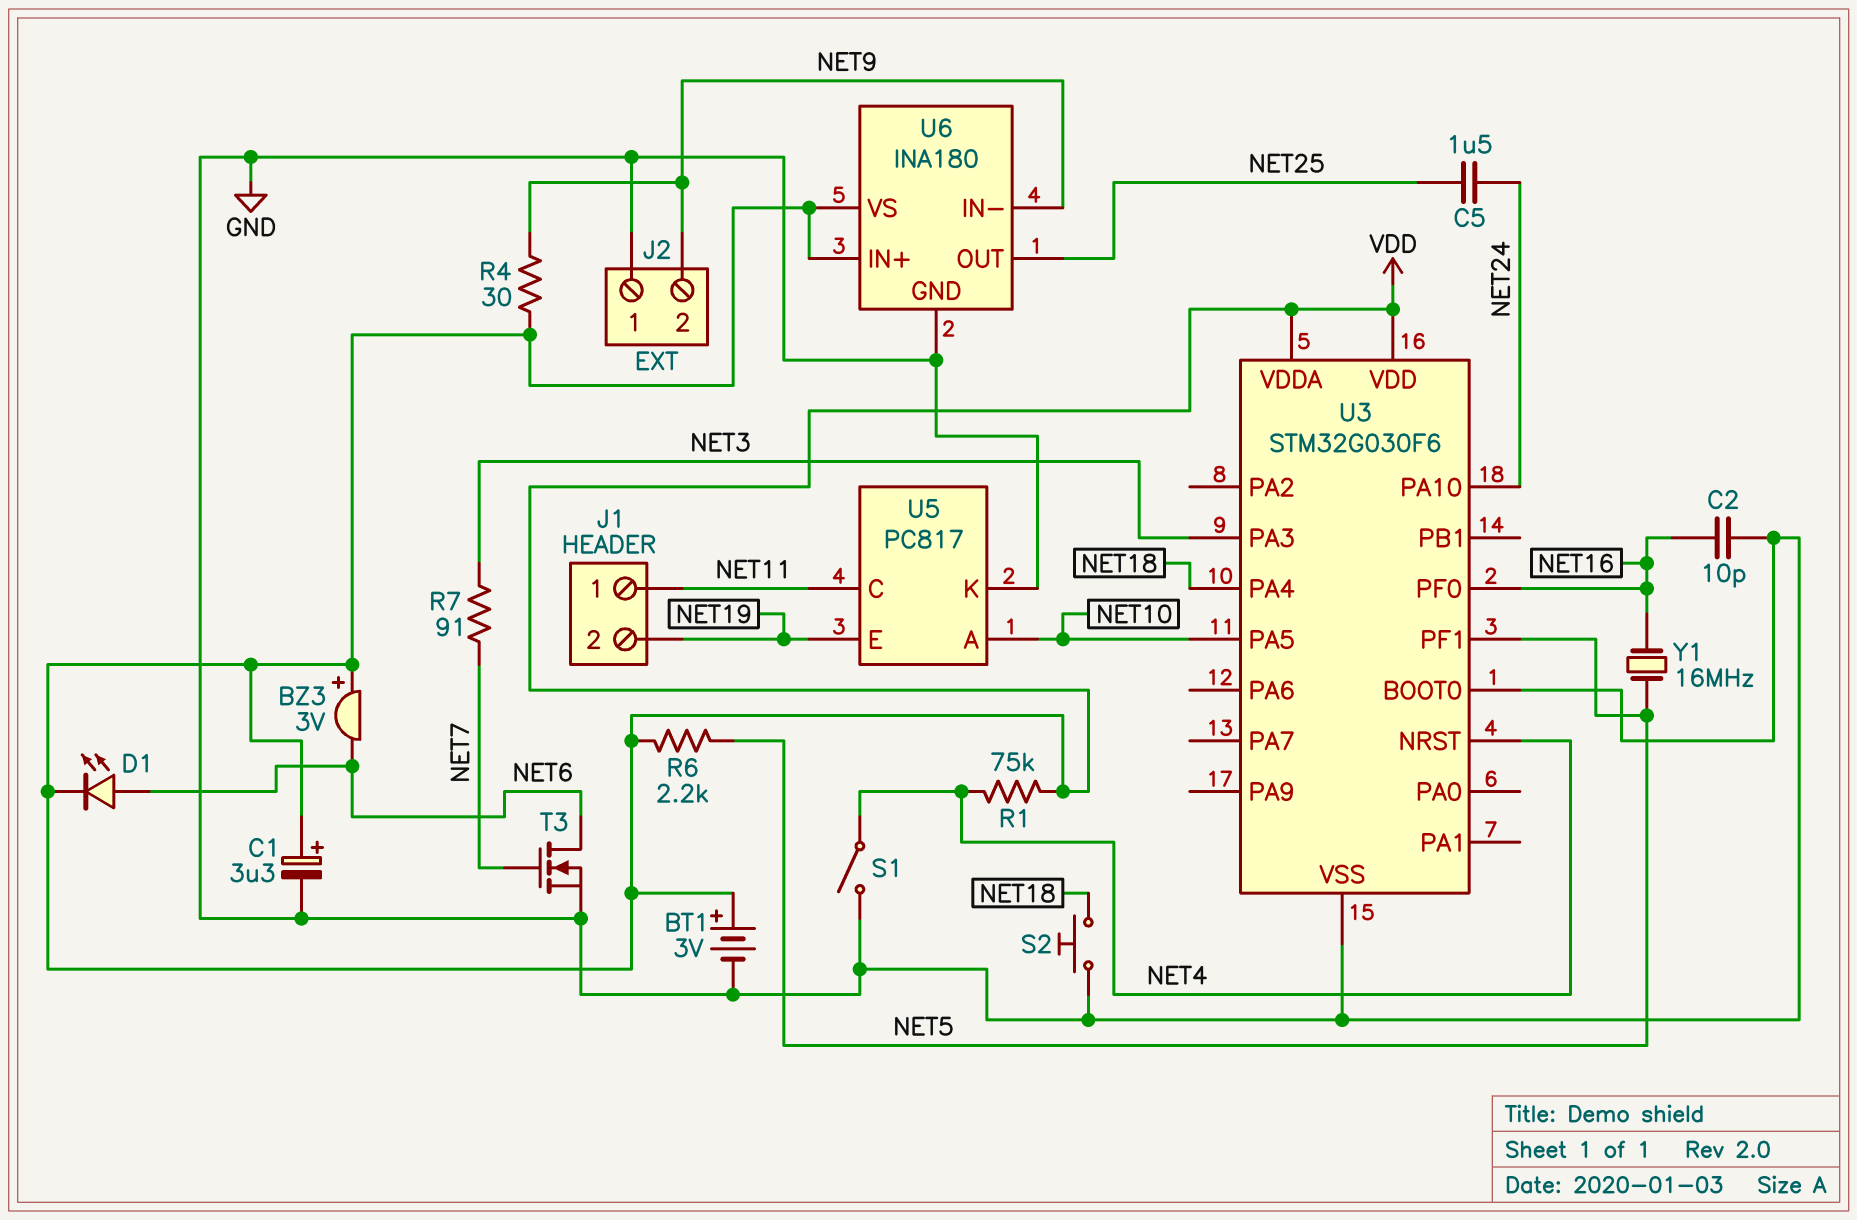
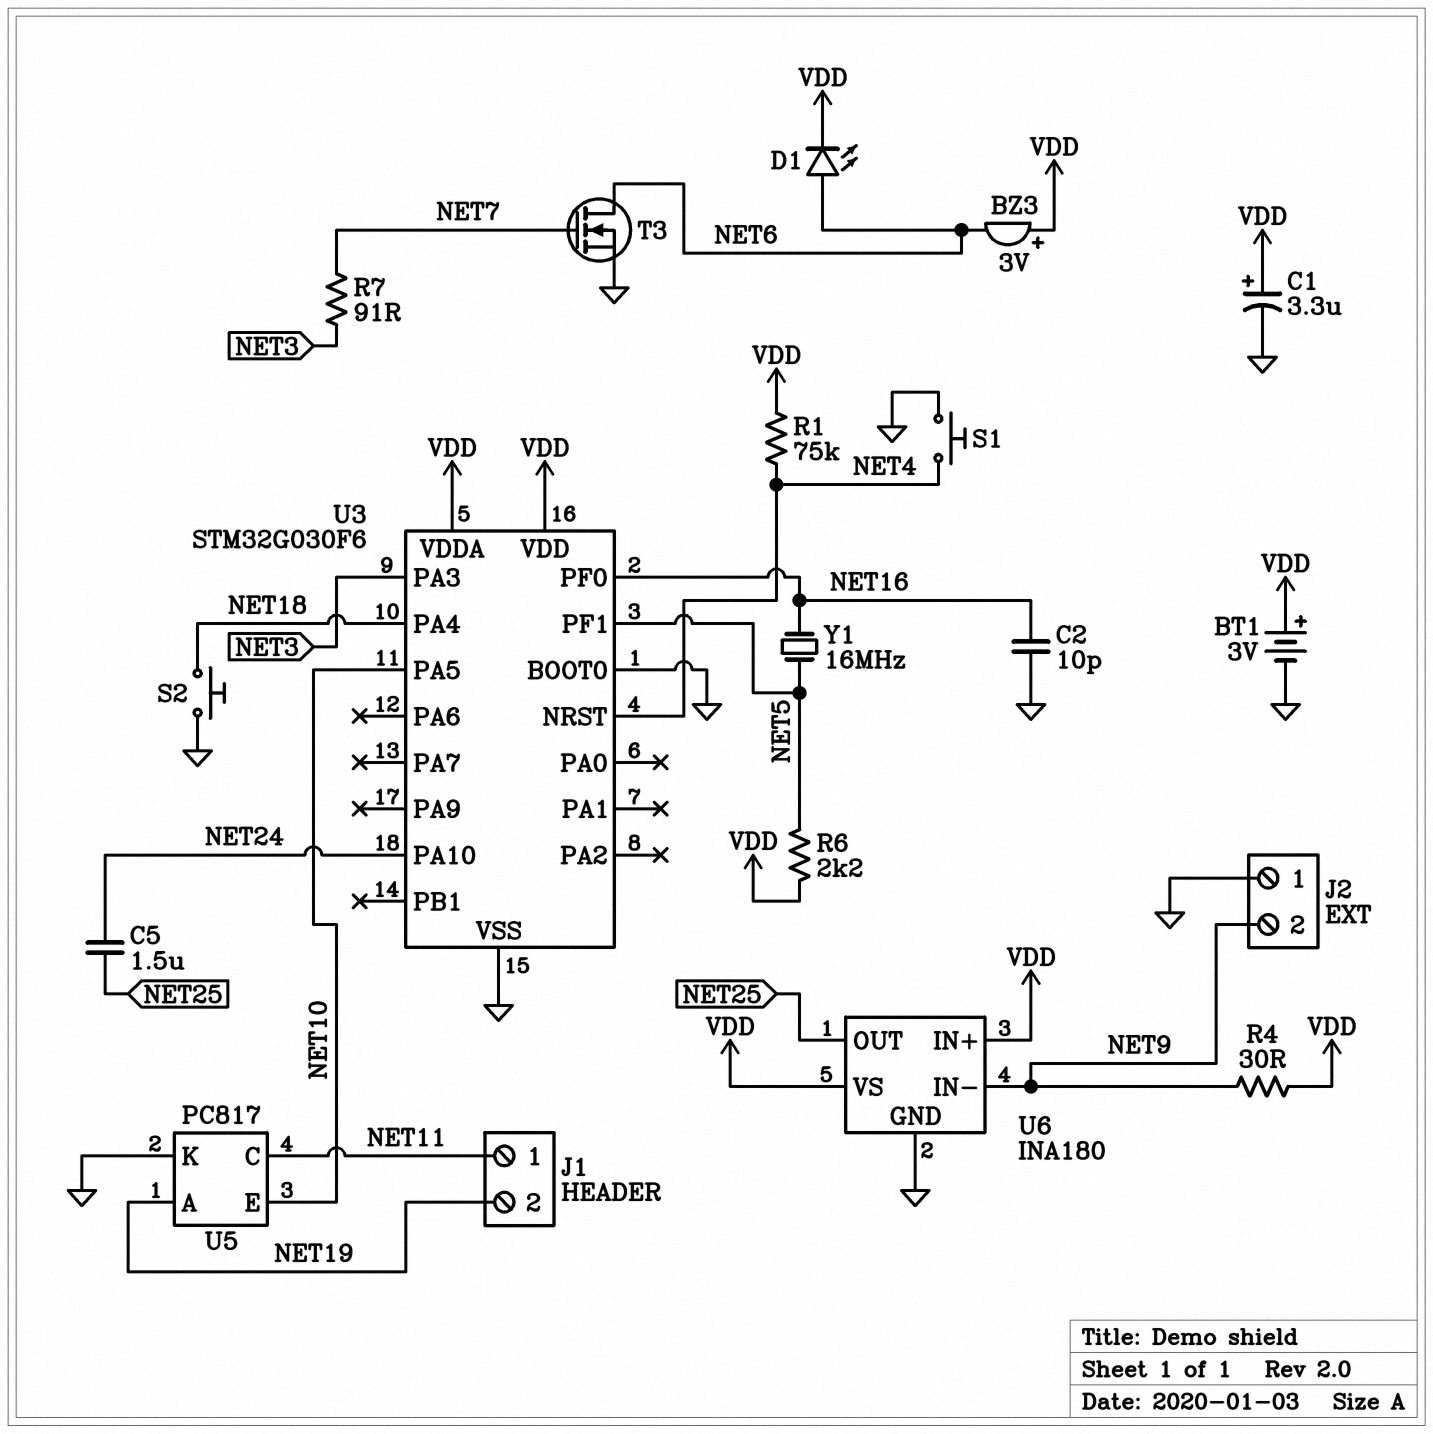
S1: switch (GND, NET4) -> button (GND, NET4)
U5 pin A: NET10 -> NET19
U5 pin E: NET19 -> NET10

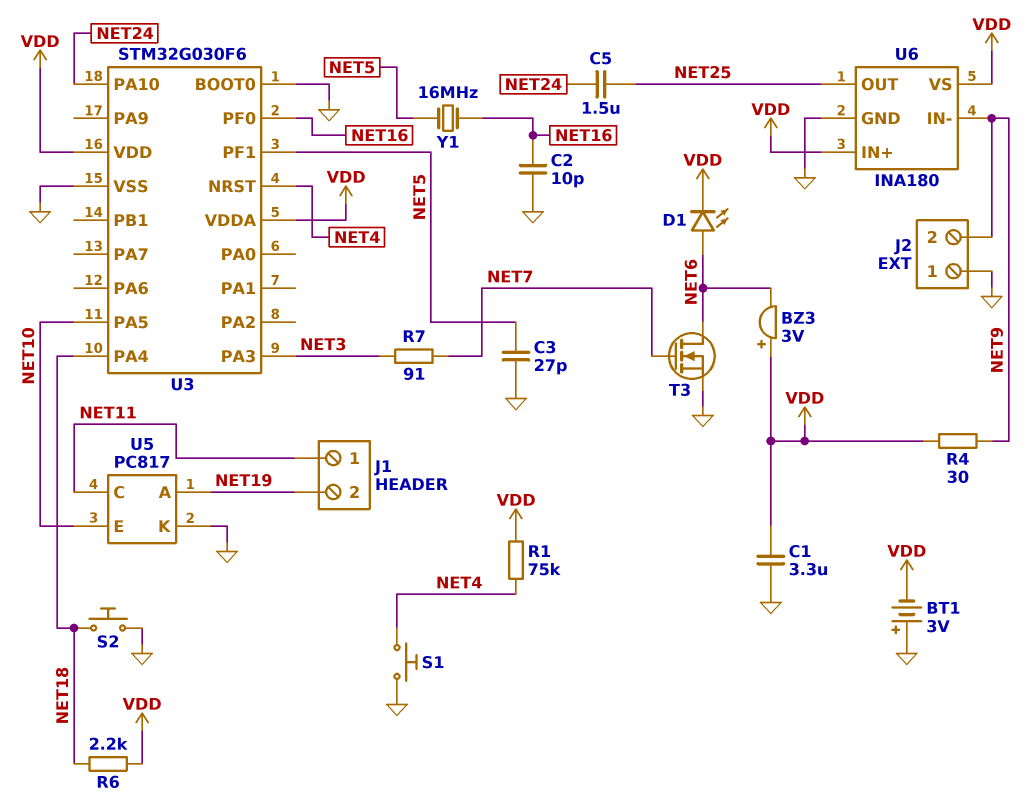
BT1: 3V (plus VDD, minus GND) -> 3V (plus GND, minus VDD)
C1: 3.3uF (plus VDD, minus GND) -> 3.3uF (GND, VDD)
C3: none -> 27pF (GND, NET5)
R6: 2.2k (NET5, VDD) -> 2.2k (NET18, VDD)

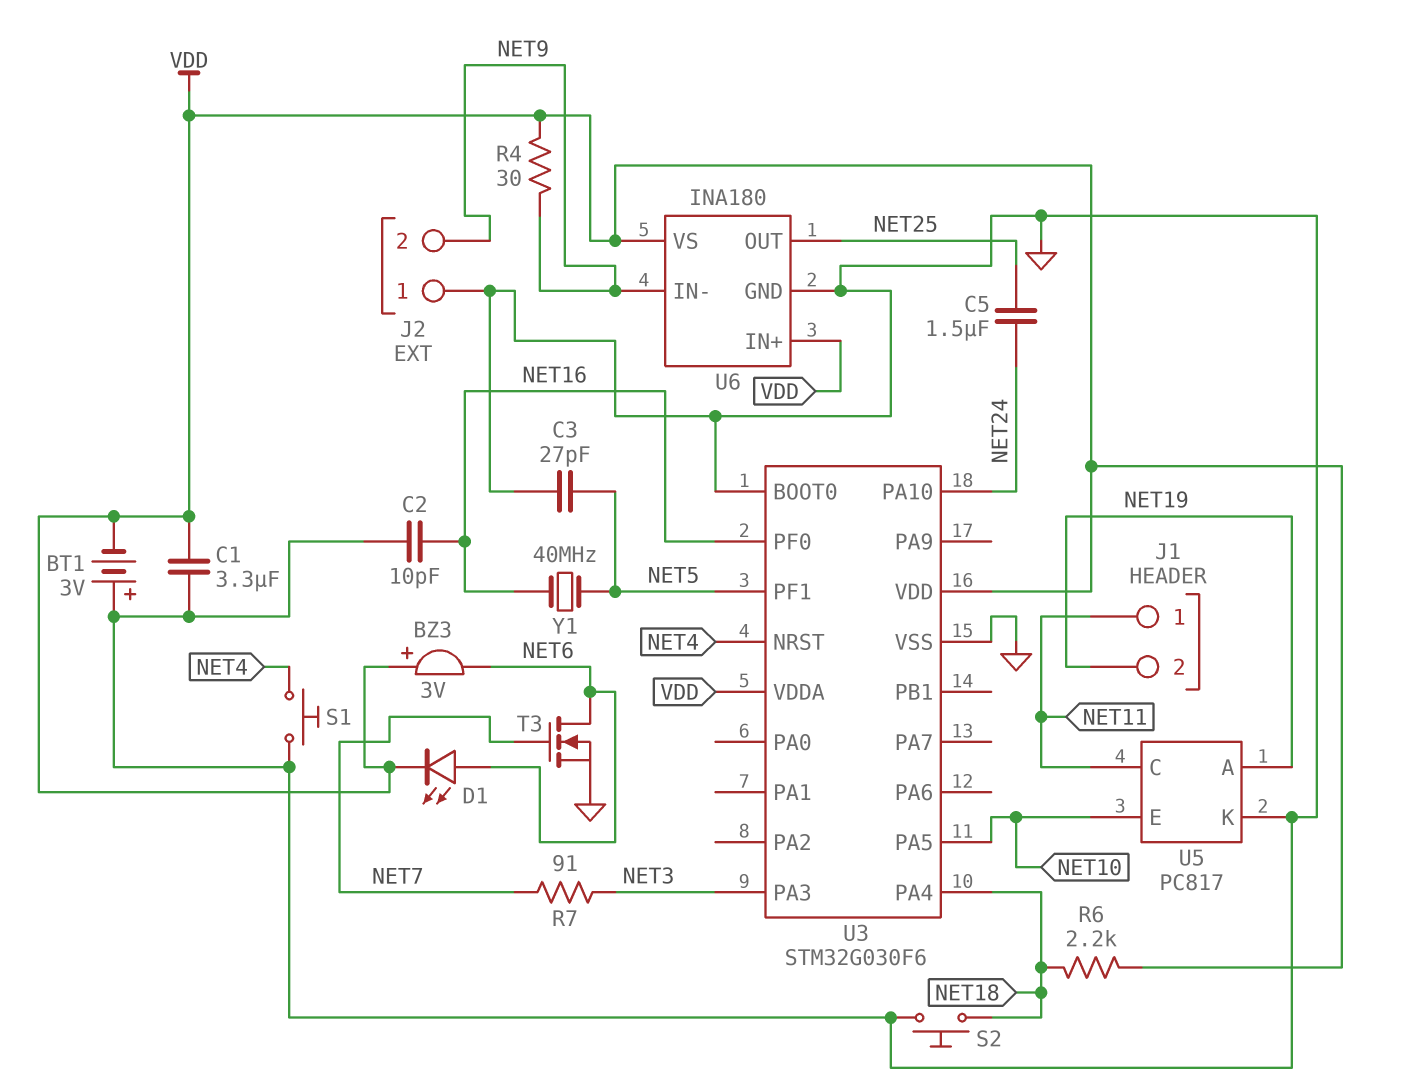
R1: 75k (NET4, VDD) -> none
Y1: 16MHz (NET5, NET16) -> 40MHz (NET5, NET16)

